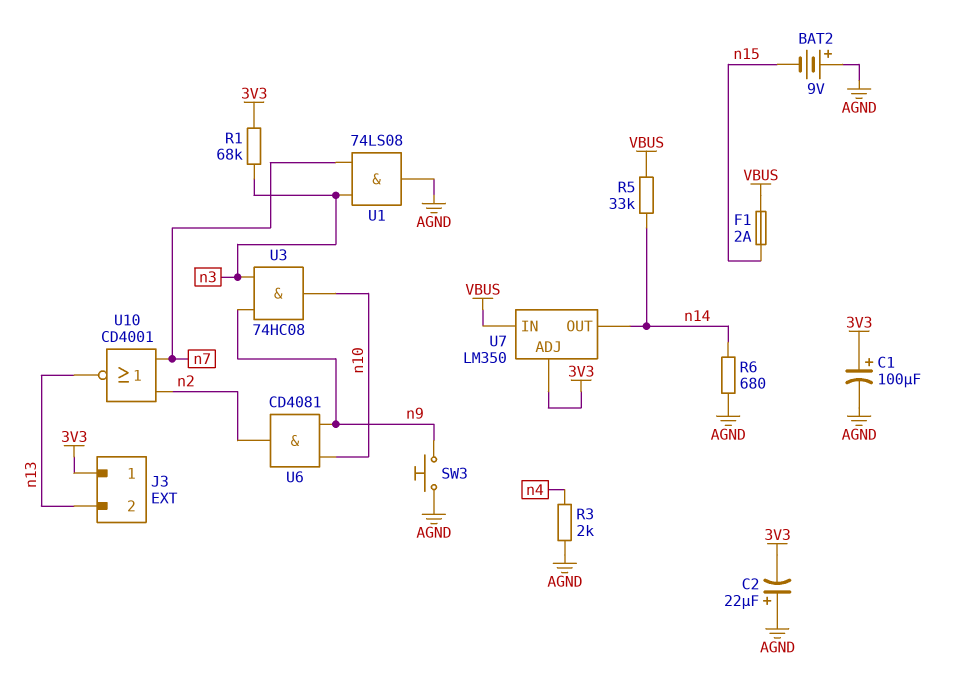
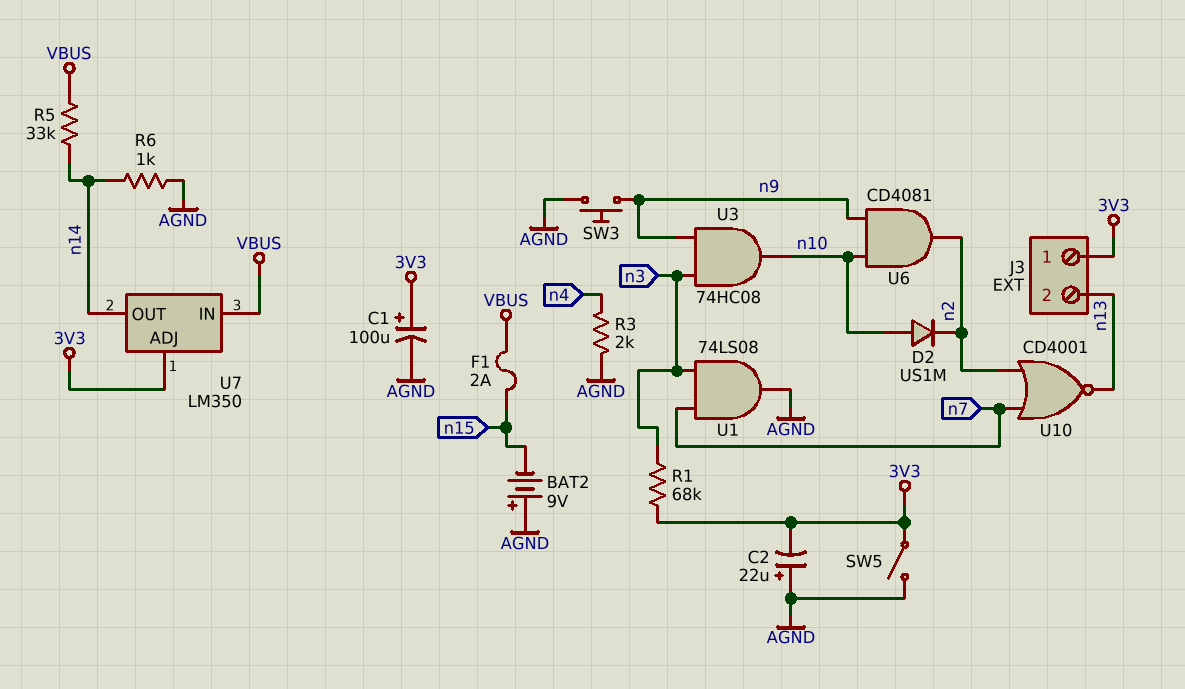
D2: none -> diode US1M (A n10, K n2)
R6: 680 (AGND, n14) -> 1k (AGND, n14)
SW5: none -> switch (3V3, AGND)

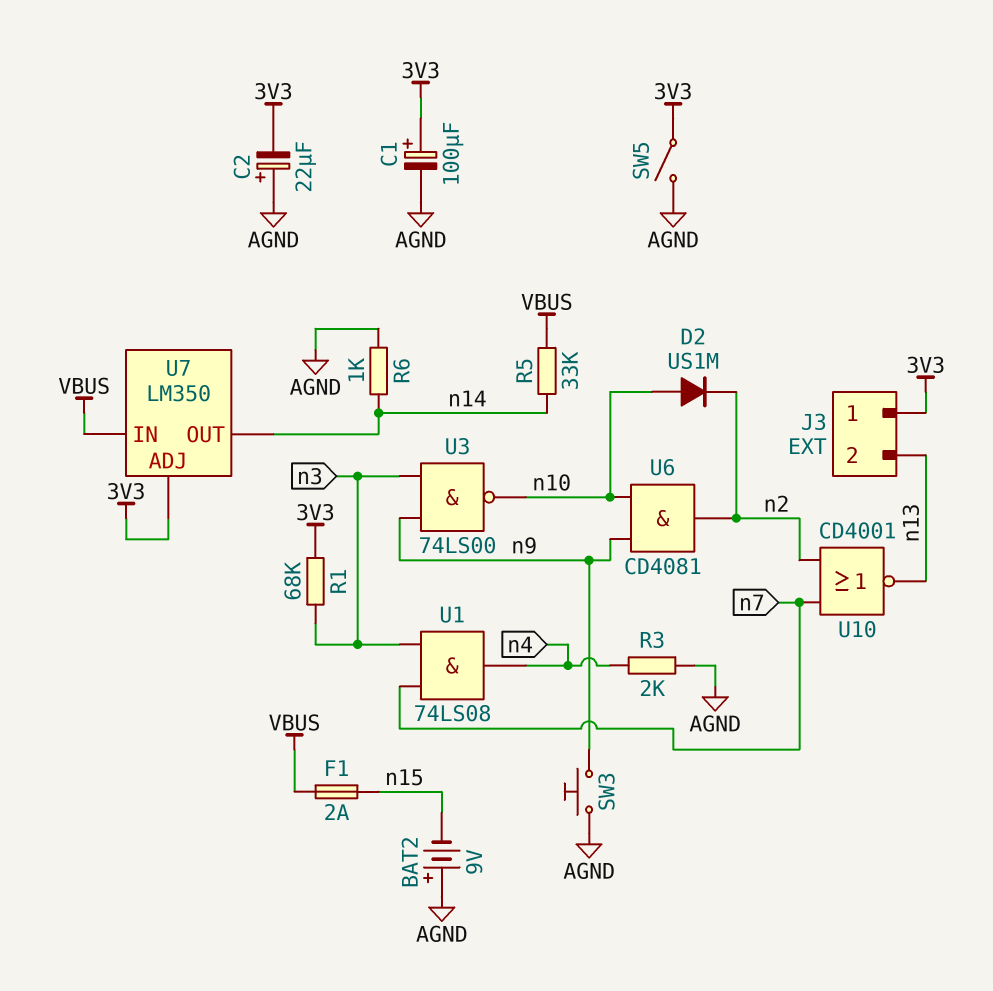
U1: AND 74LS08 (in n3, in n7, out AGND) -> AND 74LS08 (in n3, in n7, out n4)
U3: AND 74HC08 (in n3, in n9, out n10) -> NAND 74LS00 (in n3, in n9, out n10)

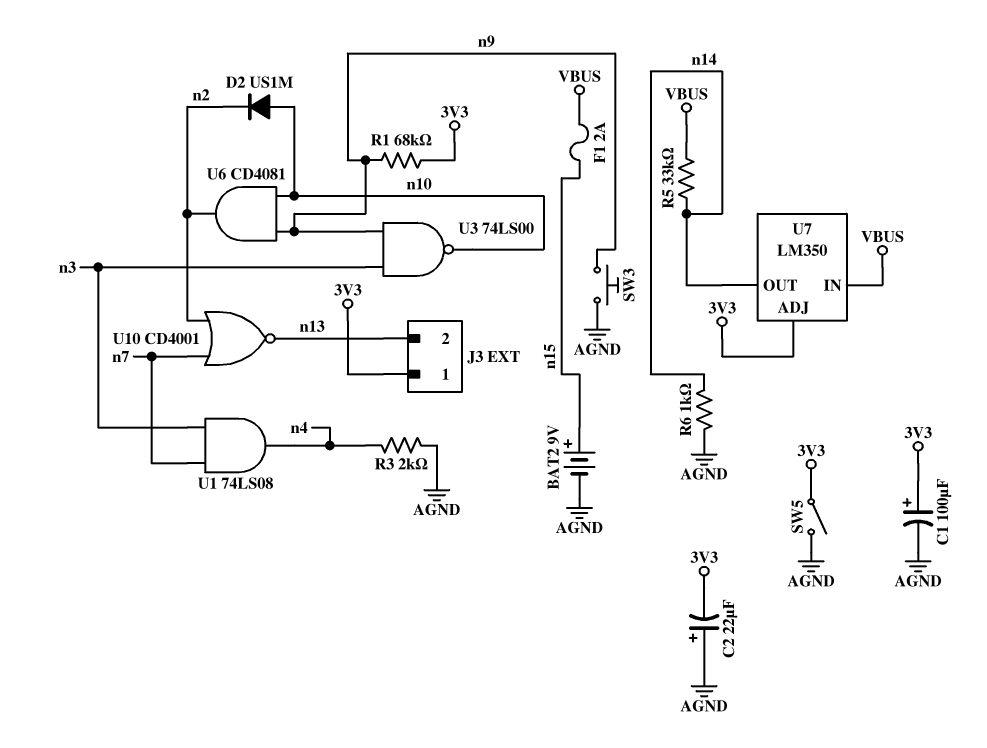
BAT2: 9V (plus AGND, minus n15) -> 9V (plus n15, minus AGND)
R1: 68k (3V3, n3) -> 68k (3V3, n9)

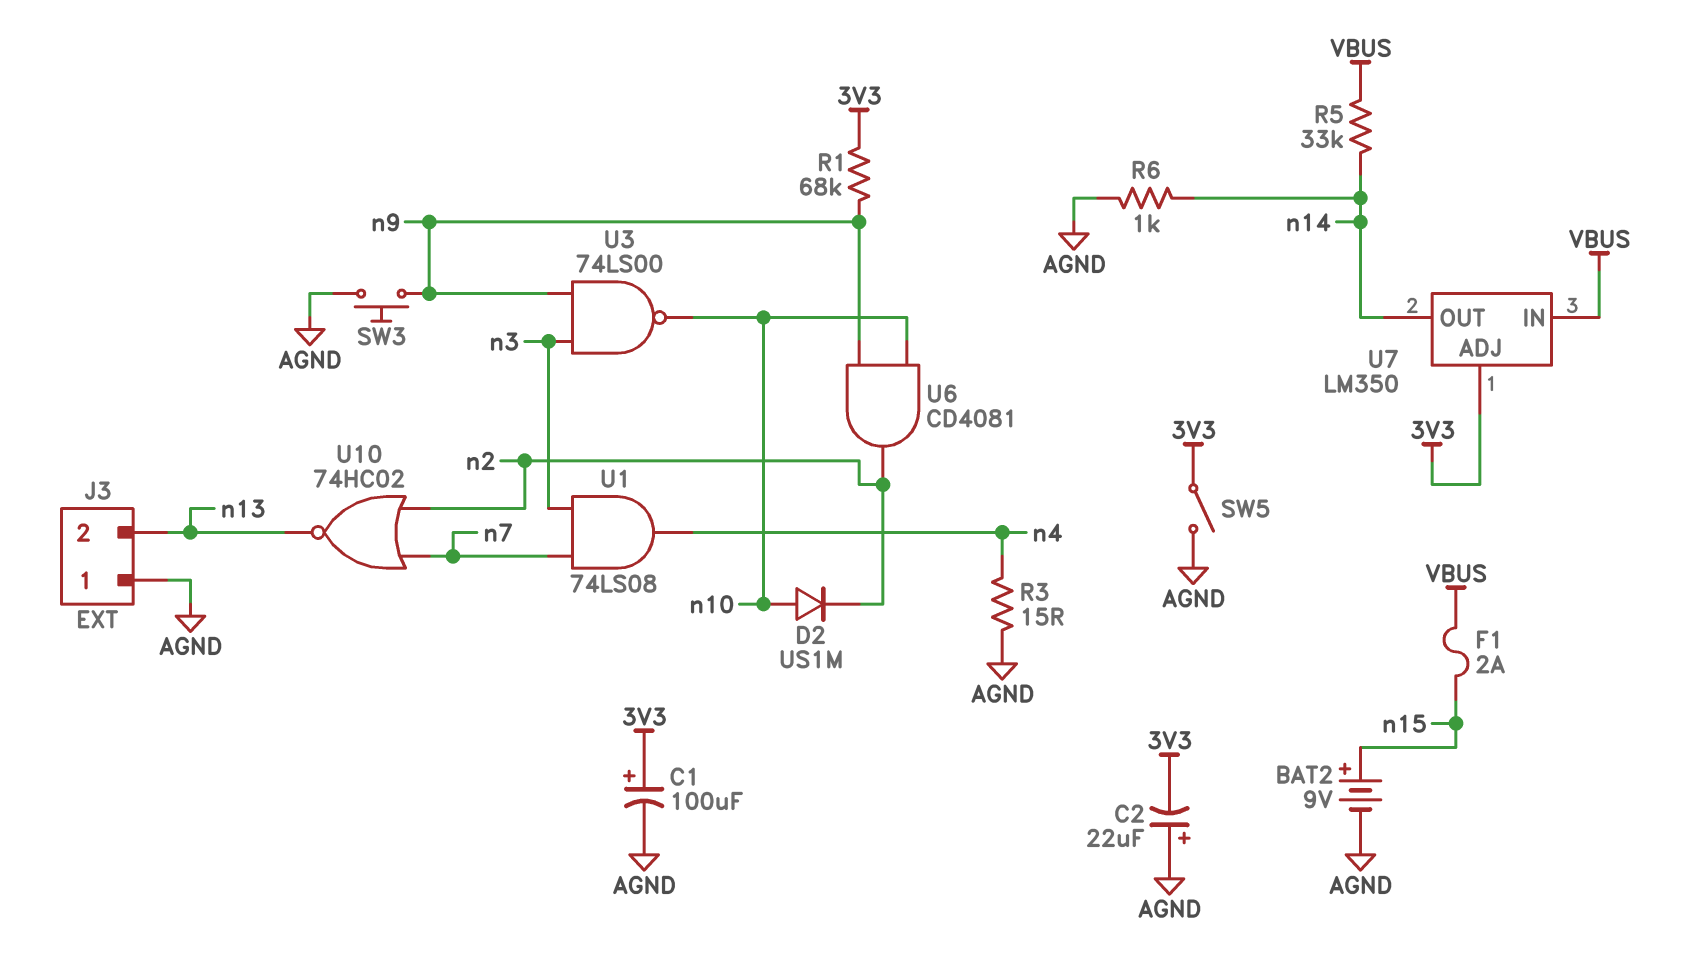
J3 pin 1: 3V3 -> AGND
R3: 2k (AGND, n4) -> 15 (AGND, n4)
U10: NOR CD4001 (in n2, in n7, out n13) -> NOR 74HC02 (in n2, in n7, out n13)

